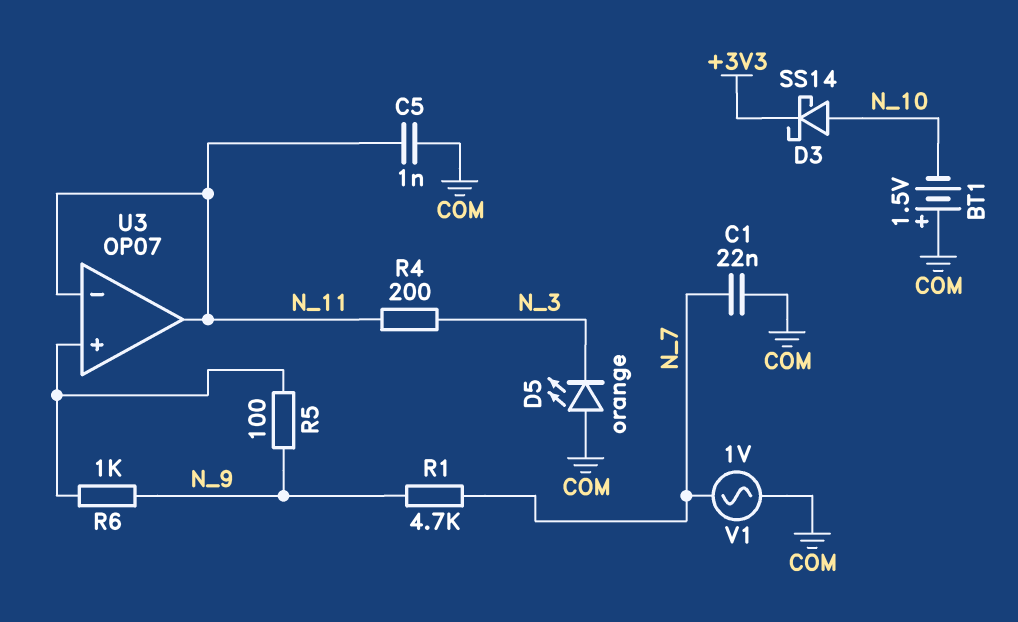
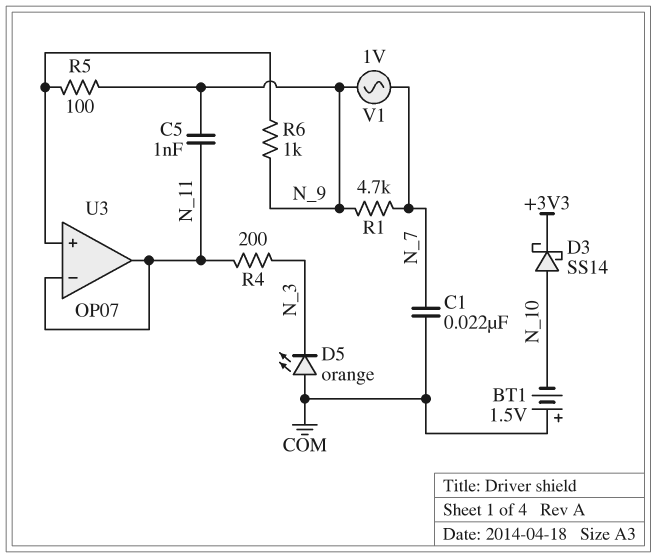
C5: 1nF (COM, N_11) -> 1nF (N_9, N_11)
V1: AC 1V (COM, N_7) -> AC 1V (N_7, N_9)

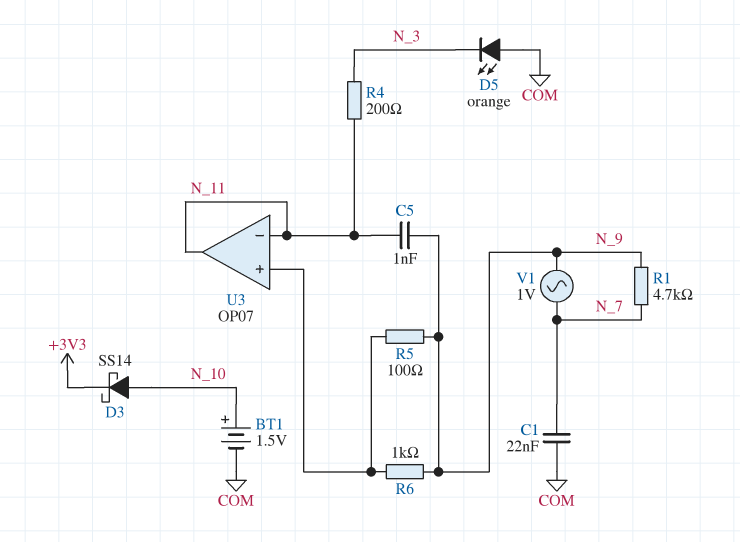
BT1: 1.5V (plus COM, minus N_10) -> 1.5V (plus N_10, minus COM)

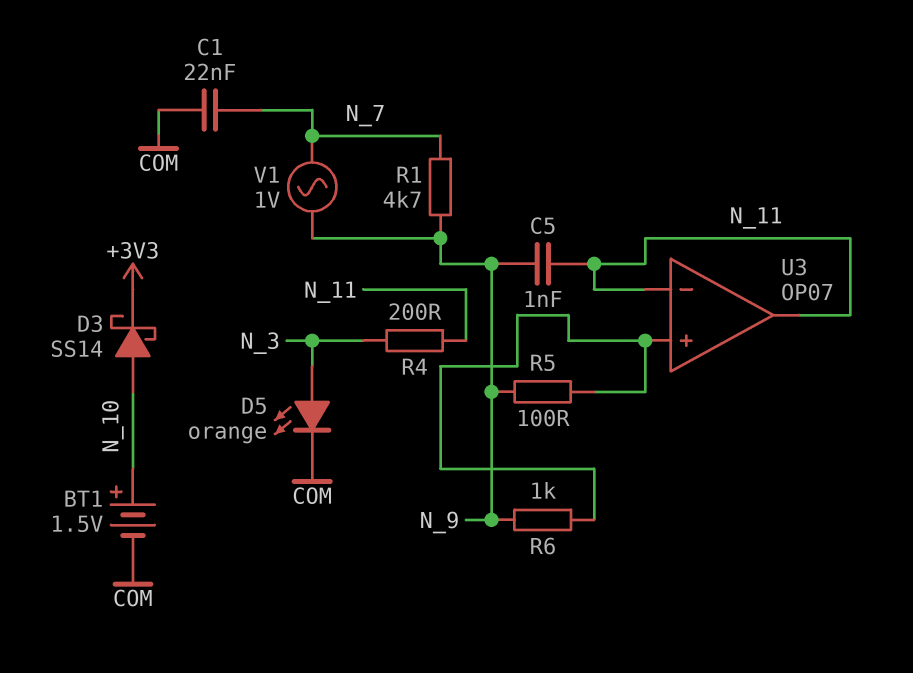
D5: LED orange (A COM, K N_3) -> LED orange (A N_3, K COM)

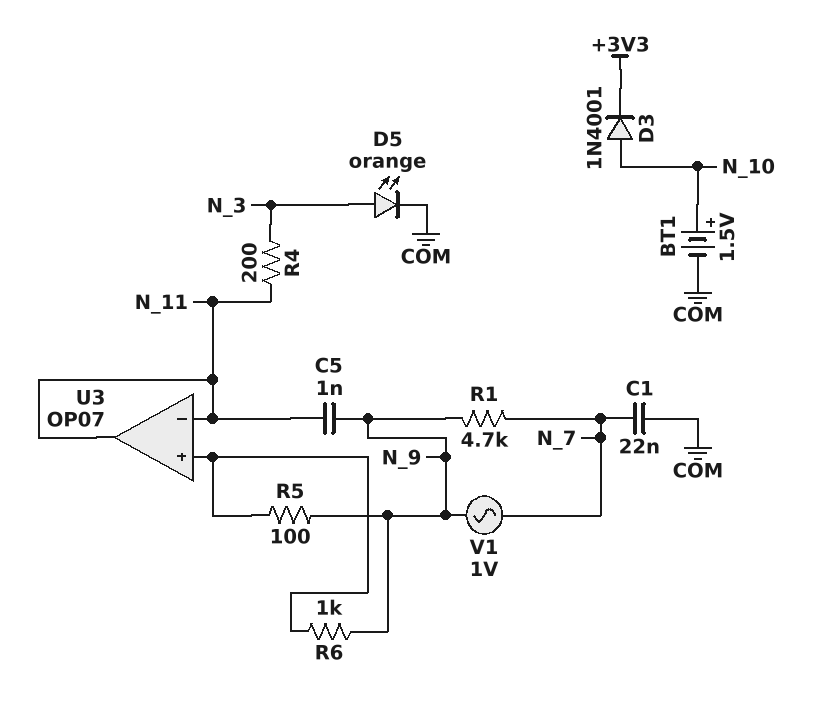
D3: schottky SS14 (A N_10, K +3V3) -> diode 1N4001 (A N_10, K +3V3)

